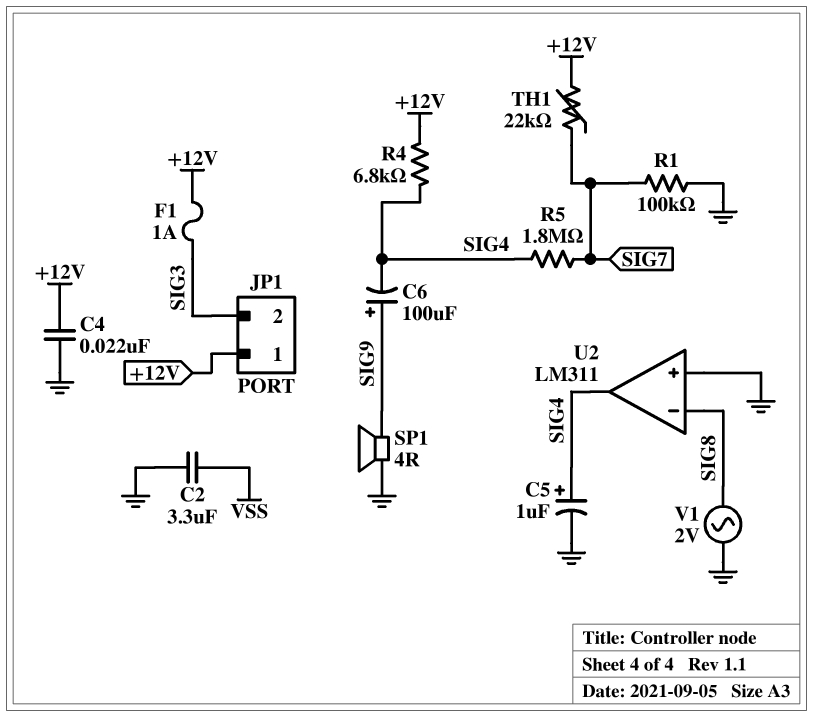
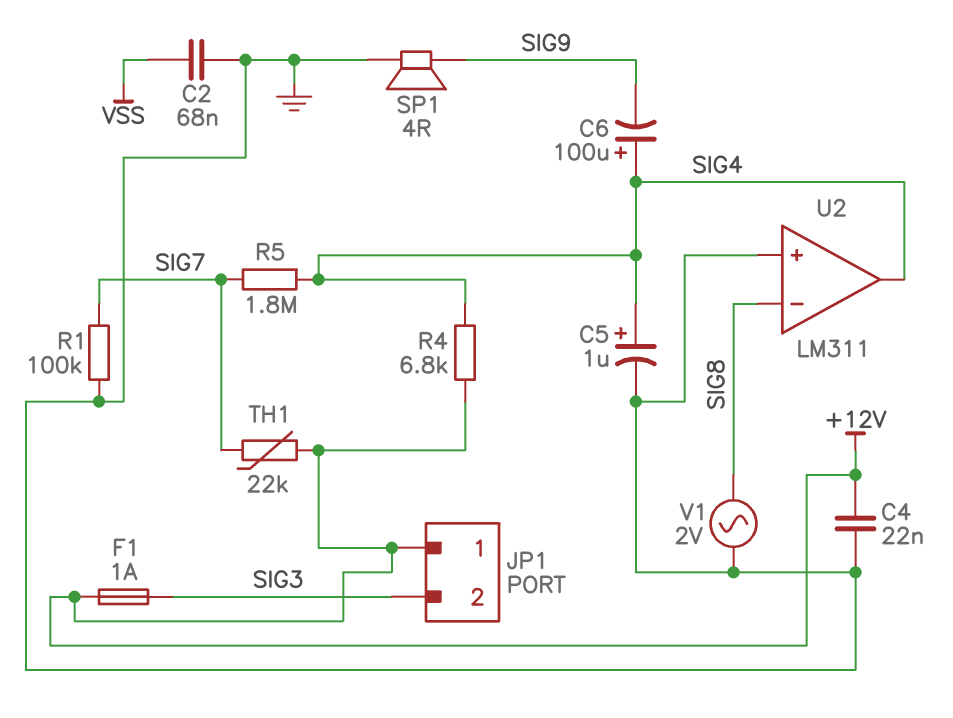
C2: 3.3uF (GND, VSS) -> 68nF (GND, VSS)
C6: 100uF (plus SIG9, minus SIG4) -> 100uF (plus SIG4, minus SIG9)

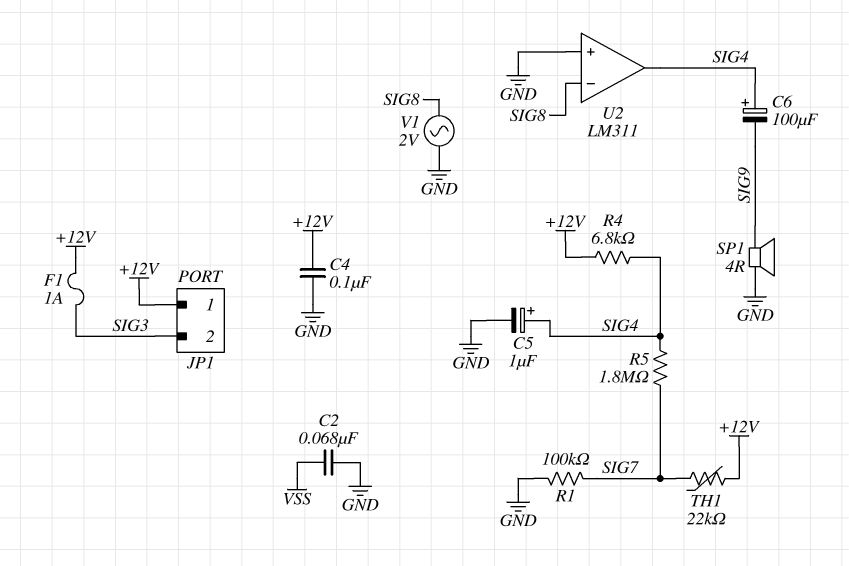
C4: 22nF (+12V, GND) -> 100nF (+12V, GND)

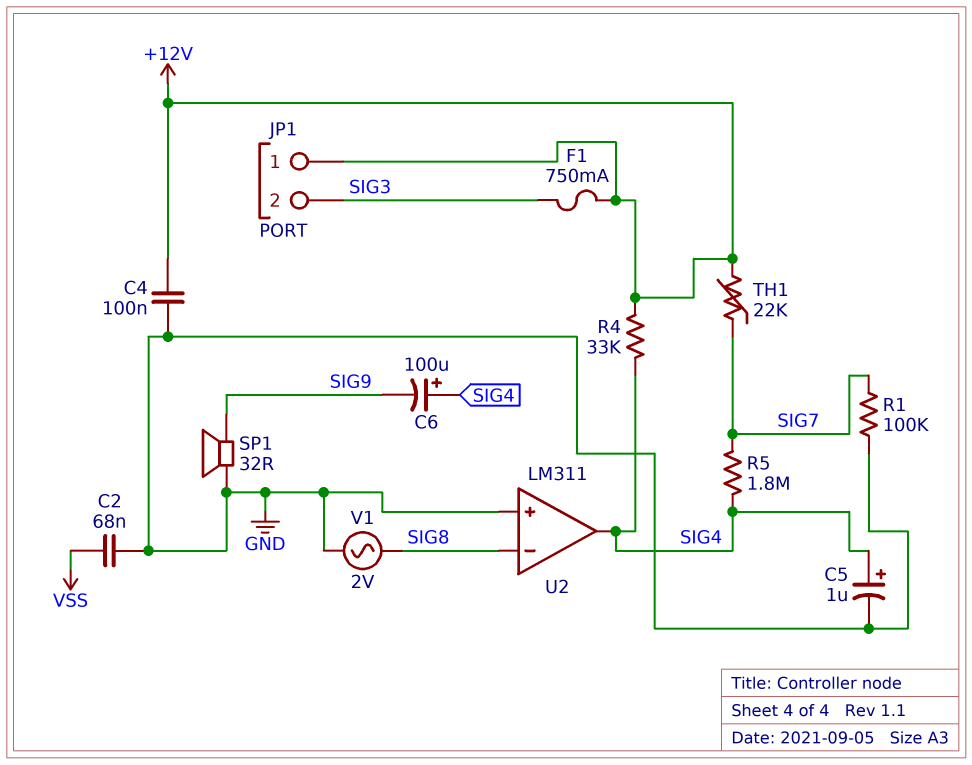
F1: 1A (+12V, SIG3) -> 750mA (+12V, SIG3)
R4: 6.8k (+12V, SIG4) -> 33k (+12V, SIG4)
SP1: speaker 4R (GND, SIG9) -> speaker 32R (GND, SIG9)

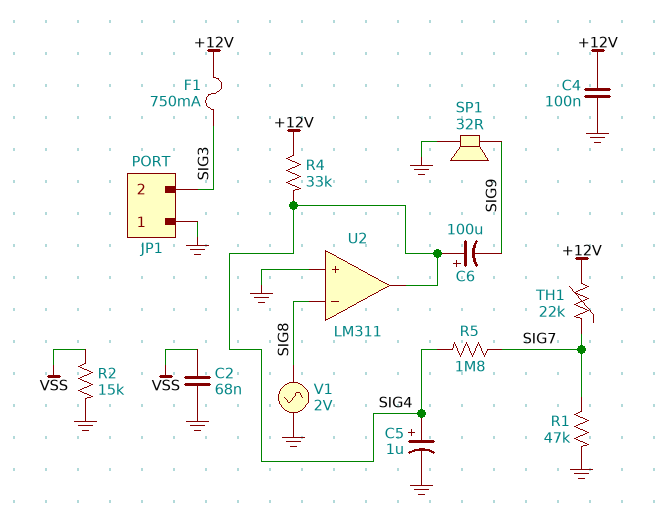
JP1 pin 1: +12V -> GND
R1: 100k (GND, SIG7) -> 47k (GND, SIG7)
R2: none -> 15k (GND, VSS)

